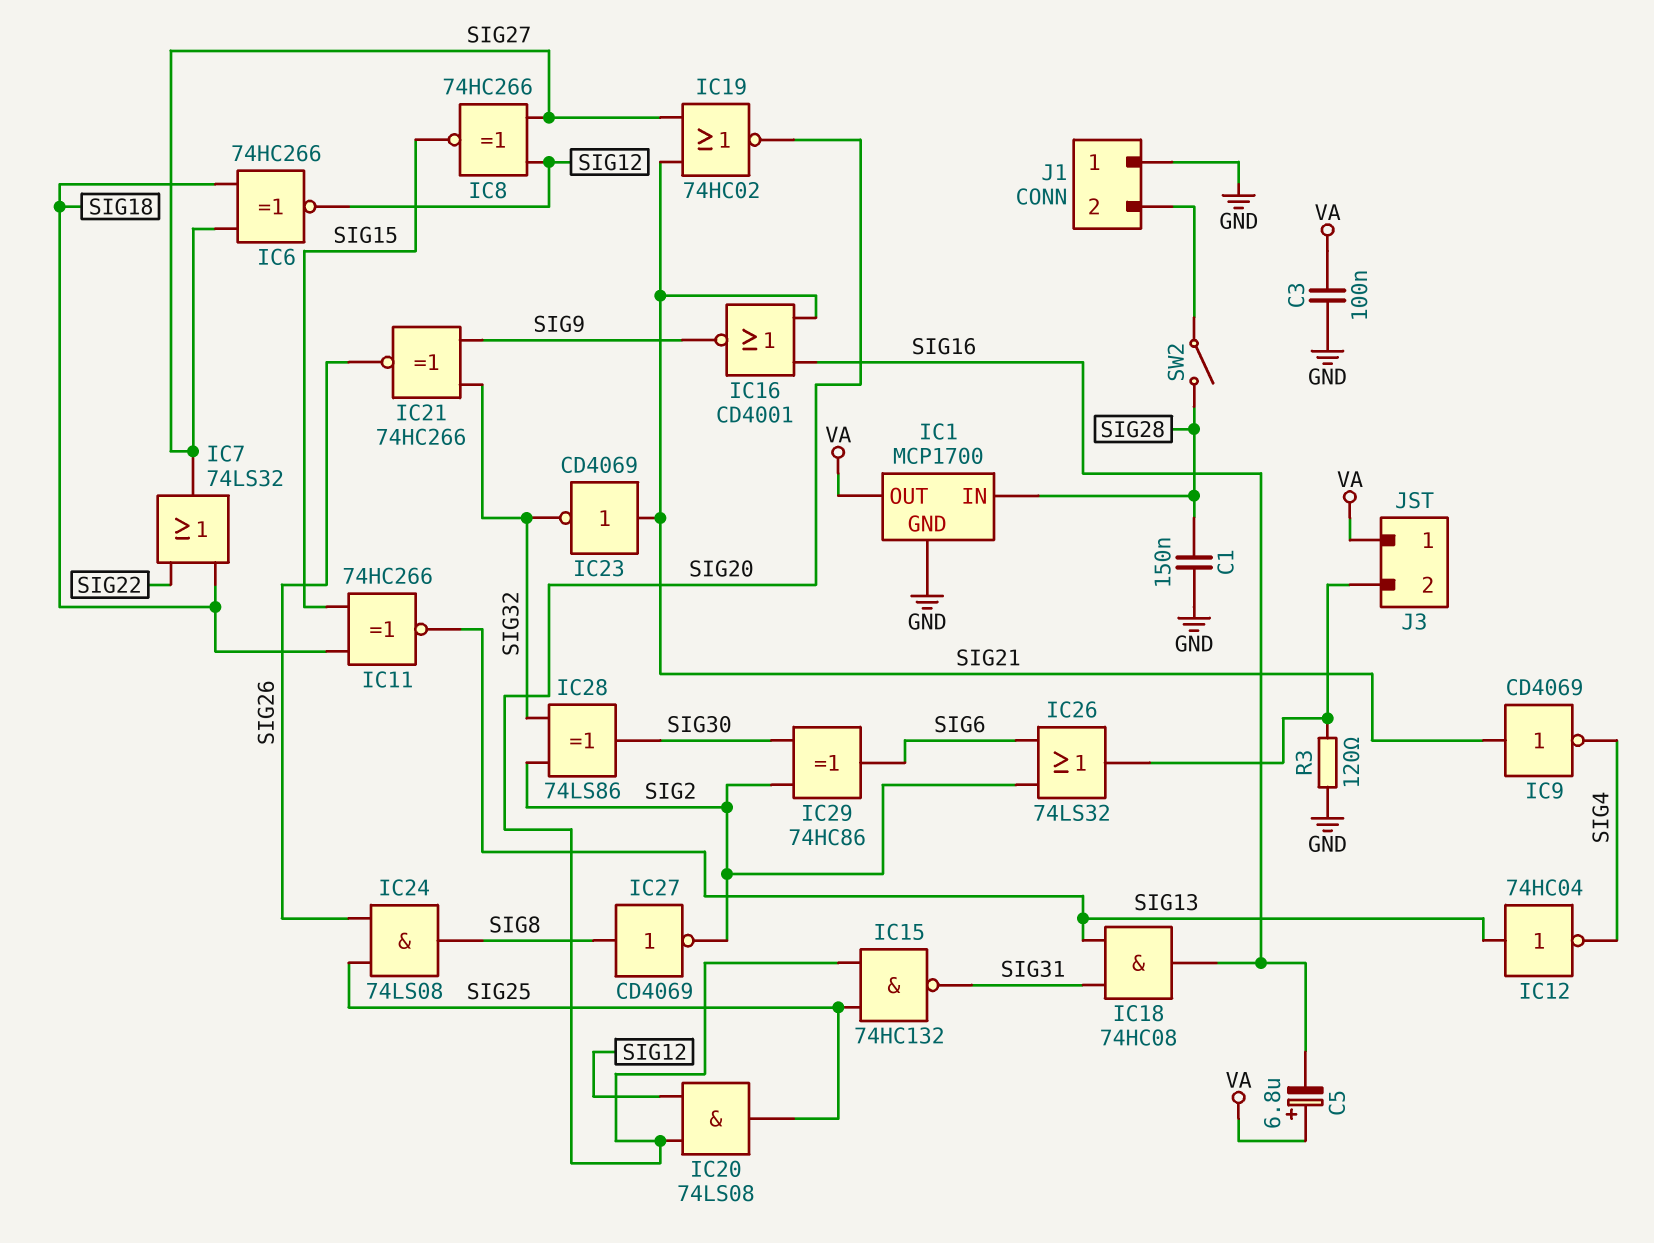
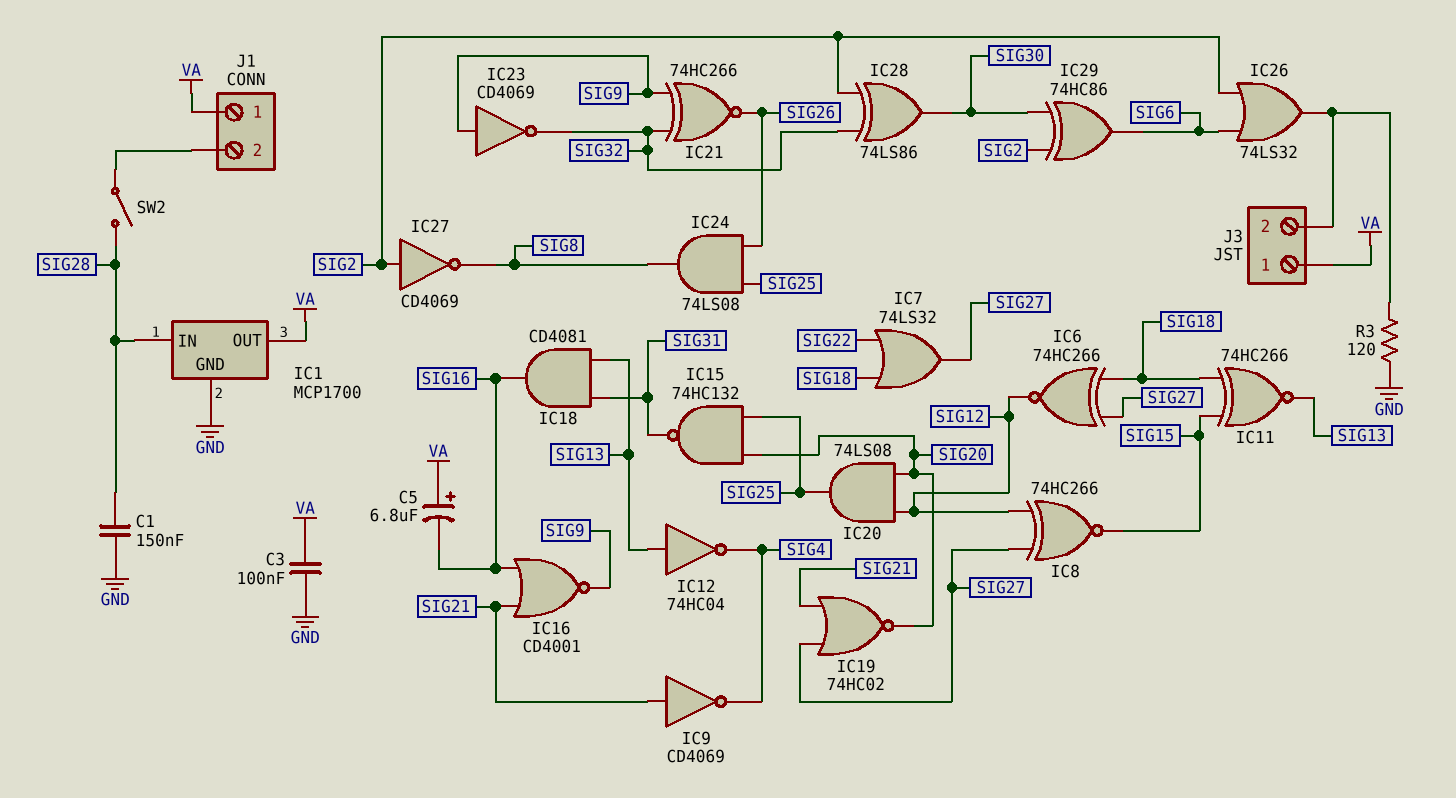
IC18: AND 74HC08 (in SIG13, in SIG31, out SIG16) -> AND CD4081 (in SIG13, in SIG31, out SIG16)
IC23: NOT CD4069 (in SIG21, out SIG32) -> NOT CD4069 (in SIG9, out SIG32)
IC27: NOT CD4069 (in SIG8, out SIG2) -> NOT CD4069 (in SIG2, out SIG8)
J1 pin 1: GND -> VA

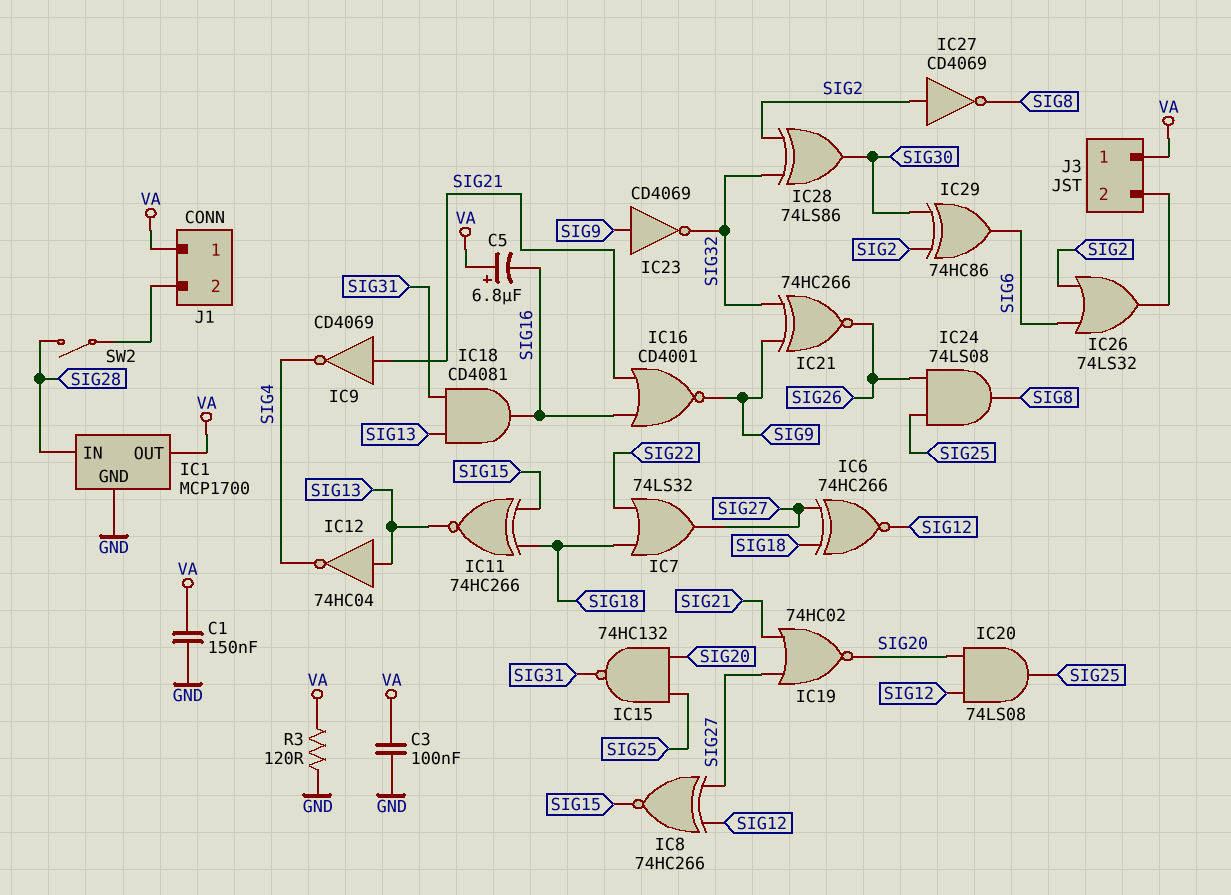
C1: 150nF (GND, SIG28) -> 150nF (GND, VA)
R3: 120 (GND, J3/2) -> 120 (GND, VA)

